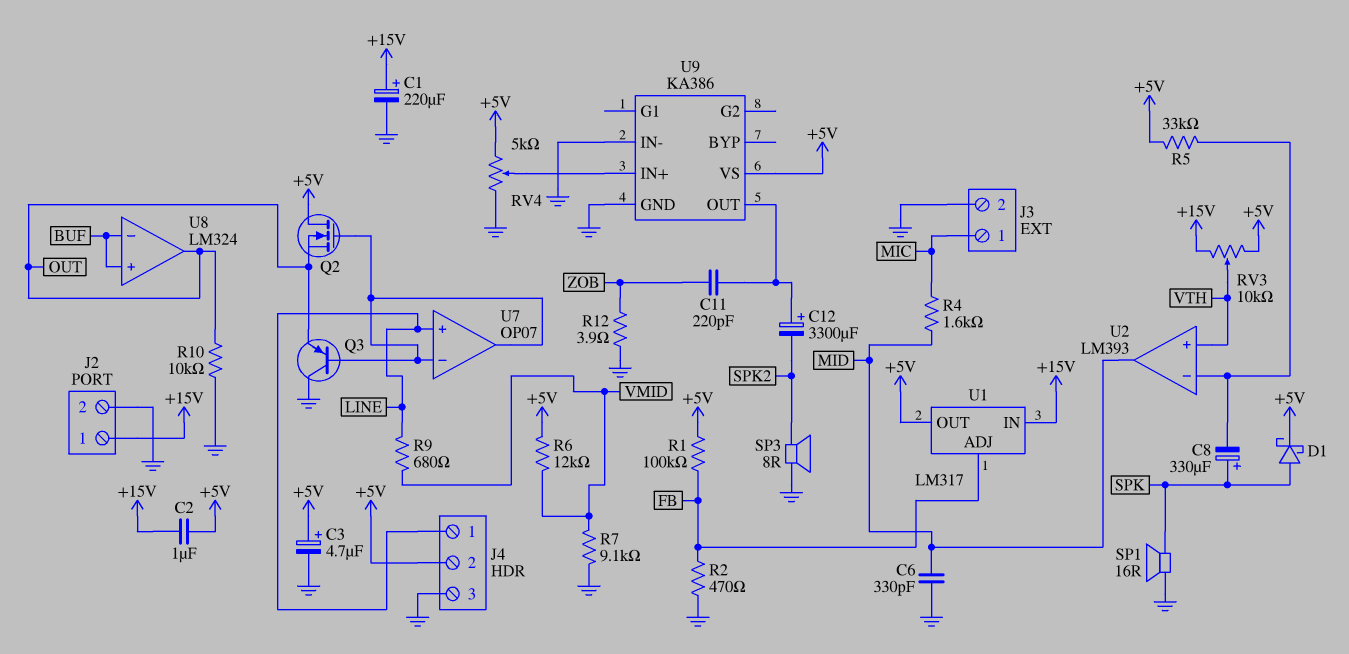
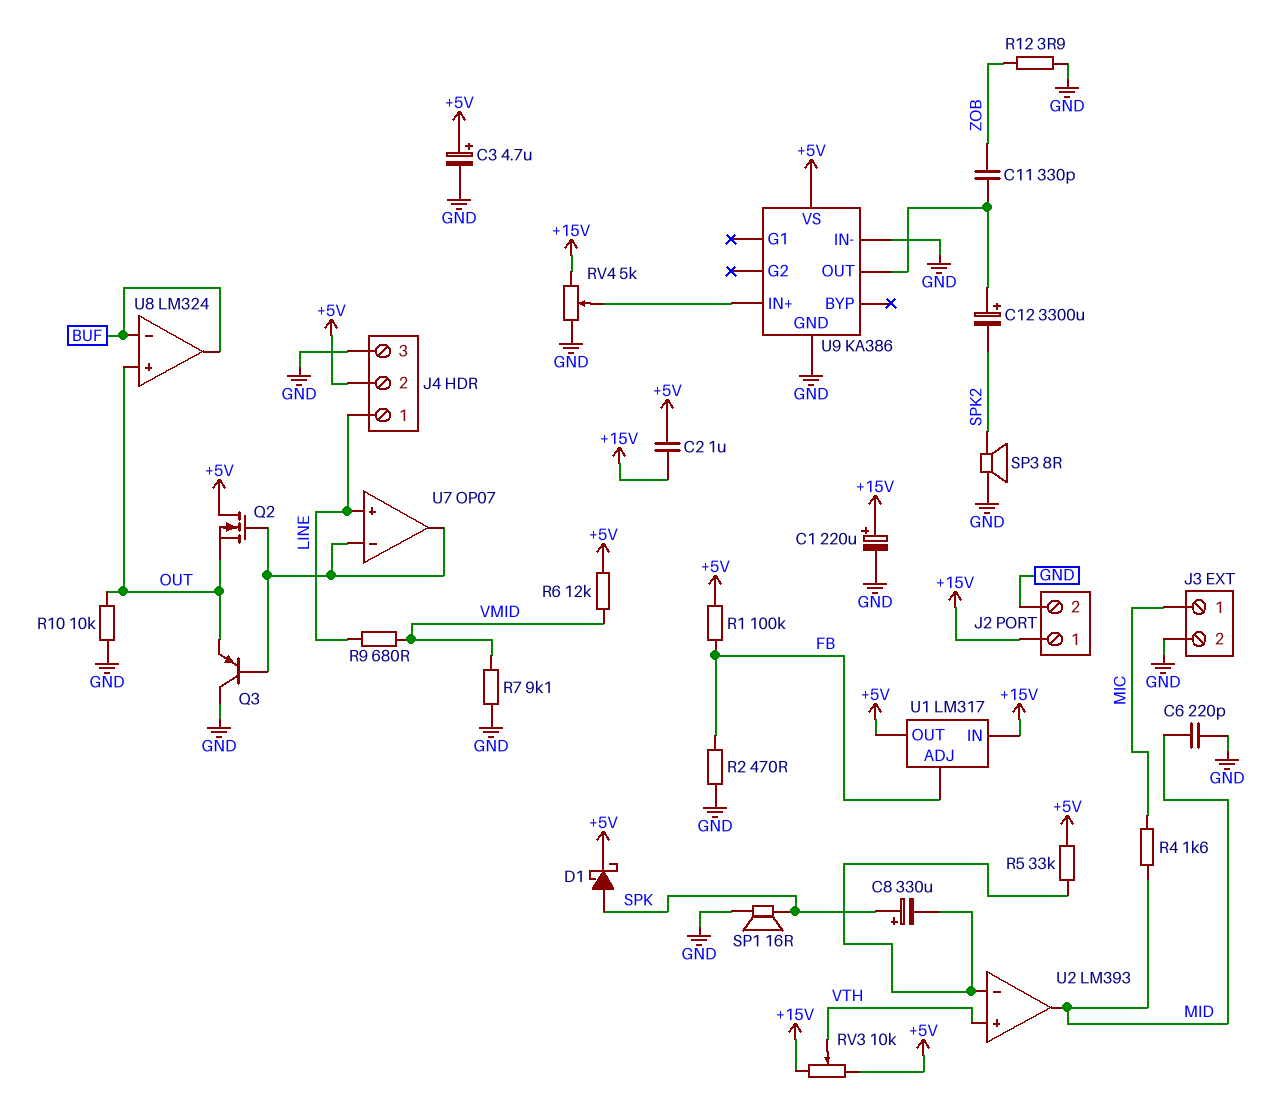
C6: 330pF (GND, MID) -> 220pF (GND, MID)
C11: 220pF (U9/OUT, ZOB) -> 330pF (U9/OUT, ZOB)
RV4: 5k (+5V, GND, wiper U9/IN+) -> 5k (+15V, GND, wiper U9/IN+)
U8 pin in+: BUF -> OUT
U8 pin out: OUT -> BUF

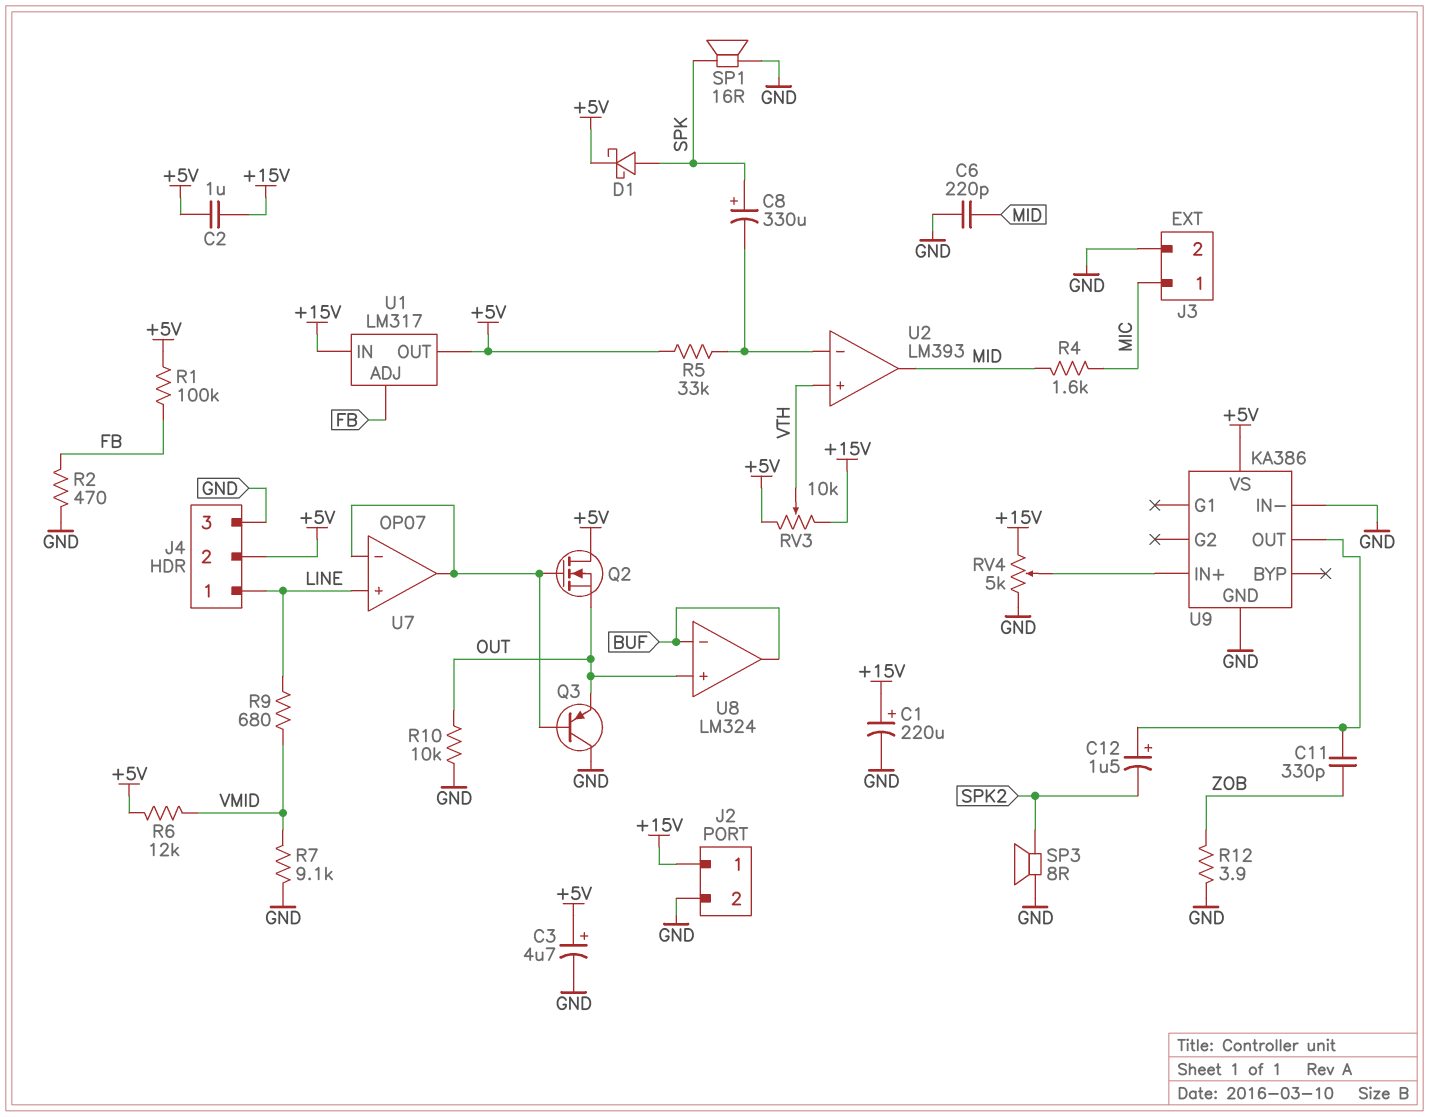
C12: 3300uF (plus U9/OUT, minus SPK2) -> 1.5uF (plus U9/OUT, minus SPK2)

